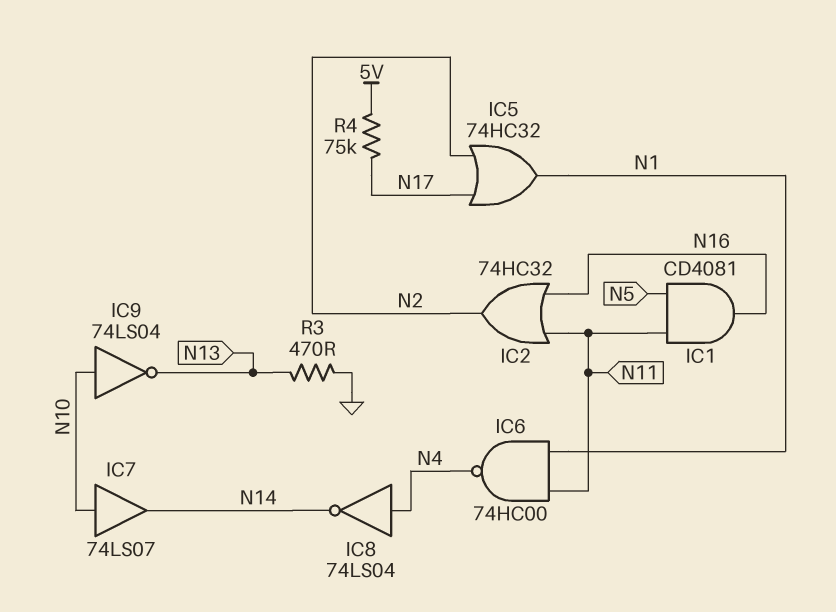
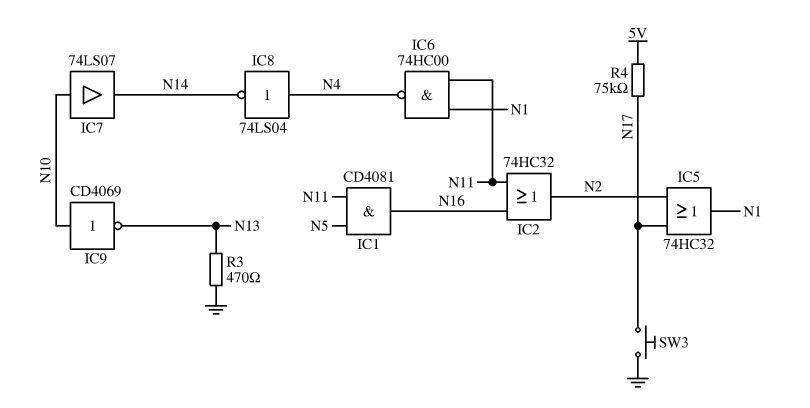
IC9: NOT 74LS04 (in N10, out N13) -> NOT CD4069 (in N10, out N13)
SW3: none -> button (GND, N17)

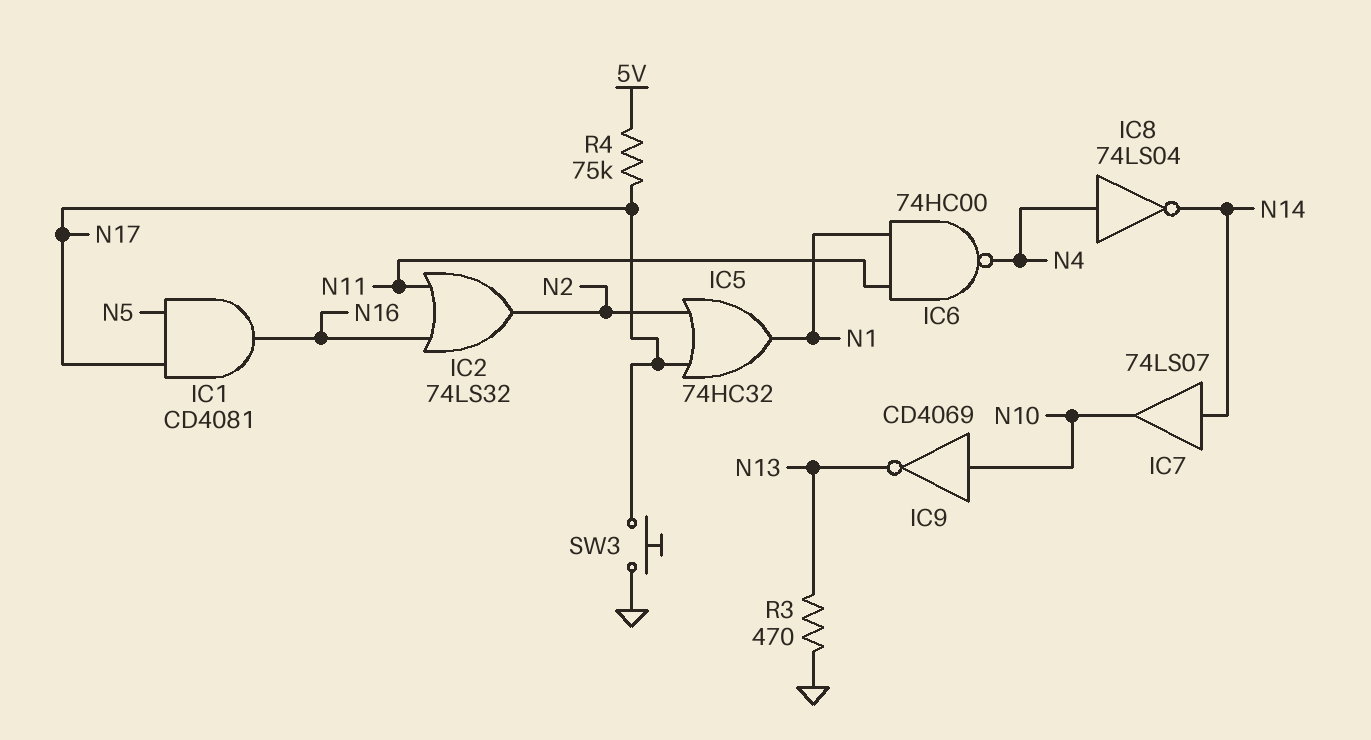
IC1: AND CD4081 (in N5, in N11, out N16) -> AND CD4081 (in N5, in N17, out N16)
IC2: OR 74HC32 (in N11, in N16, out N2) -> OR 74LS32 (in N11, in N16, out N2)
IC7: buffer 74LS07 (in N10, out N14) -> buffer 74LS07 (in N14, out N10)

